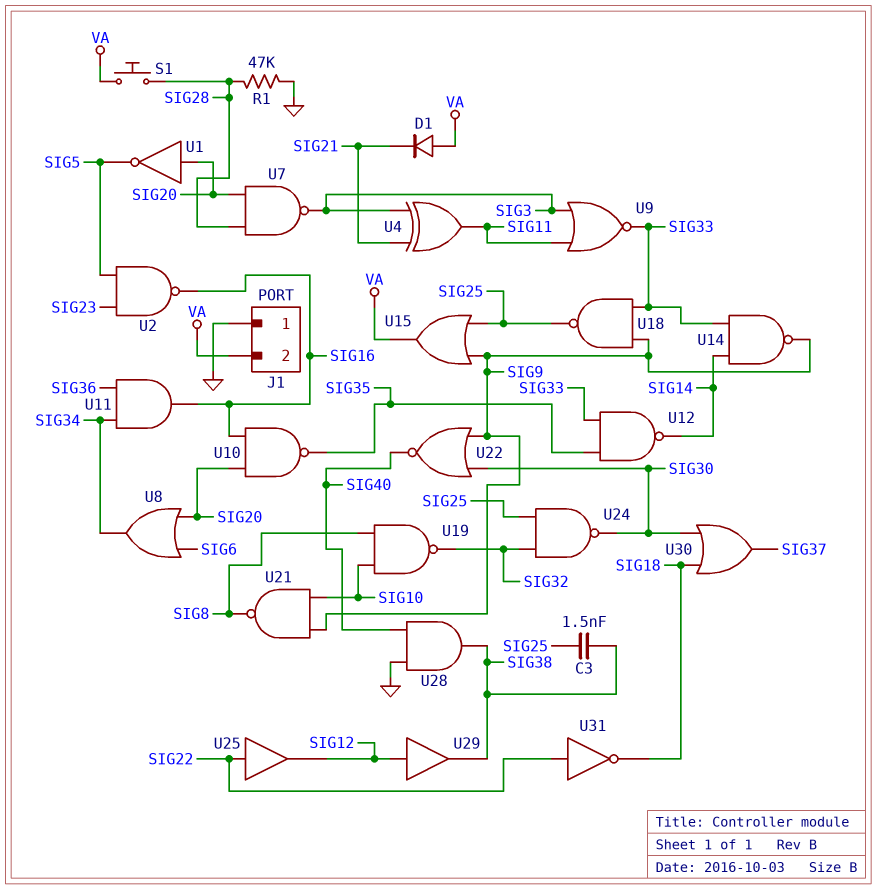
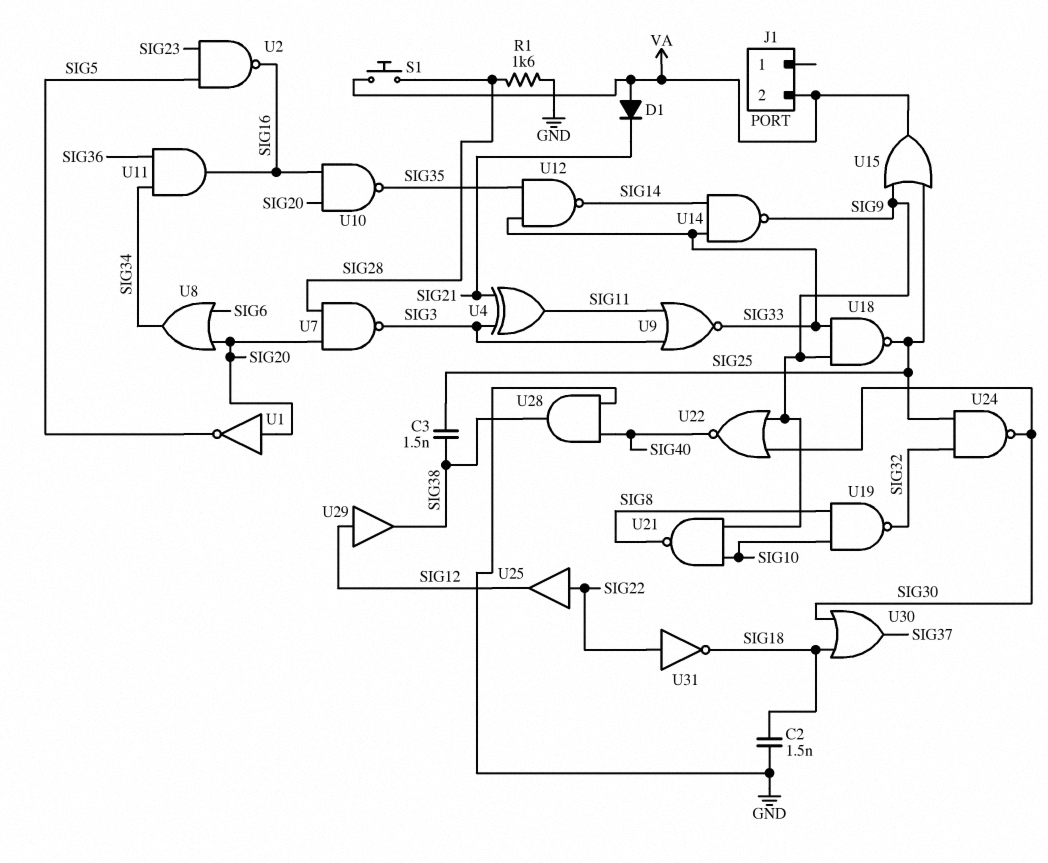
C2: none -> 1.5nF (GND, SIG18)
J1 pin 1: GND -> none
R1: 47k (GND, SIG28) -> 1.6k (GND, SIG28)

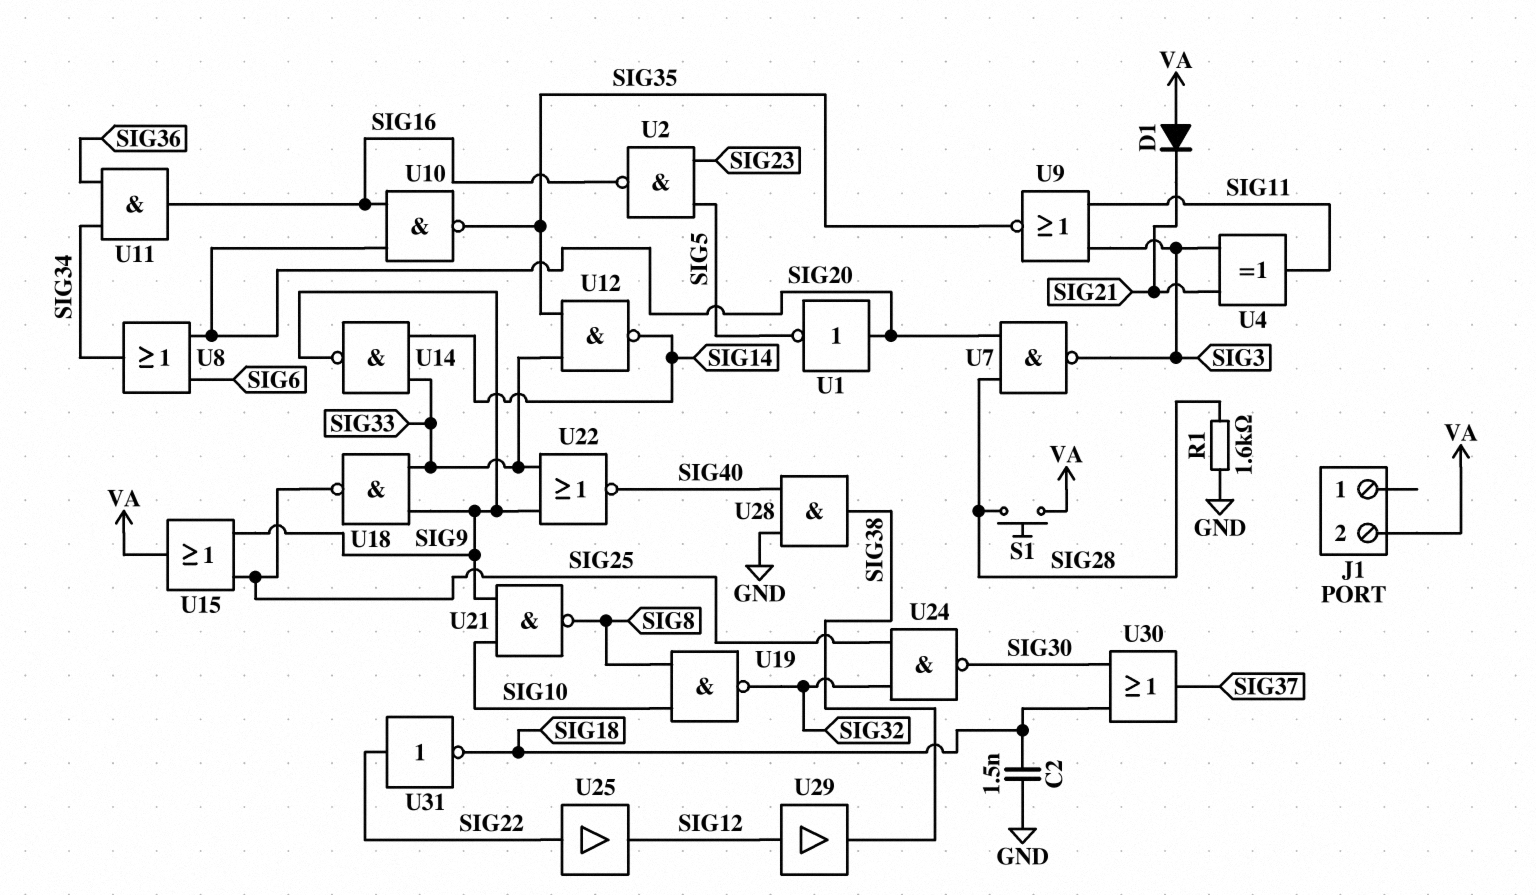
C3: 1.5nF (SIG25, SIG38) -> none
U9: NOR (in SIG3, in SIG11, out SIG33) -> NOR (in SIG3, in SIG11, out SIG35)
U22: NOR (in SIG9, in SIG30, out SIG40) -> NOR (in SIG9, in SIG33, out SIG40)

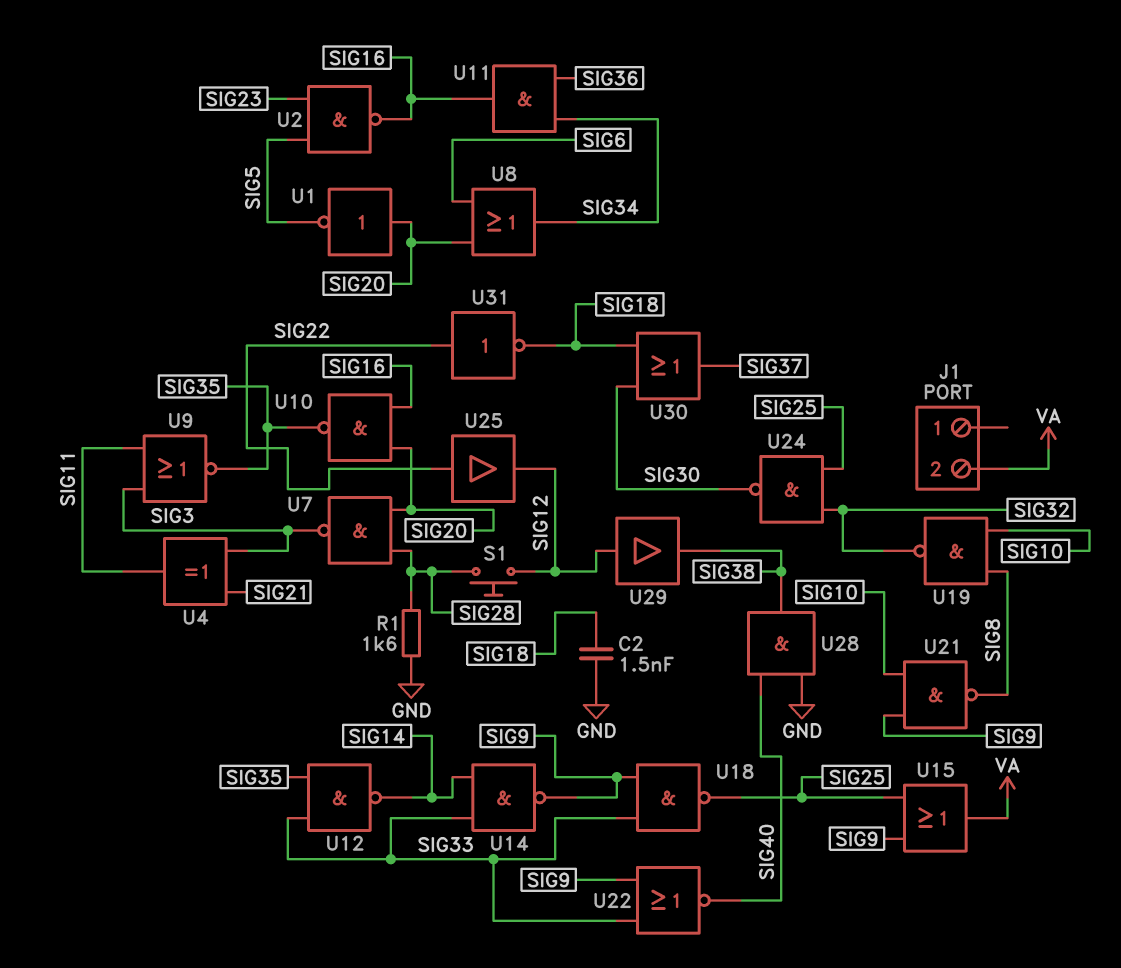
D1: diode (A VA, K SIG21) -> none
S1: button (SIG28, VA) -> button (SIG12, SIG28)

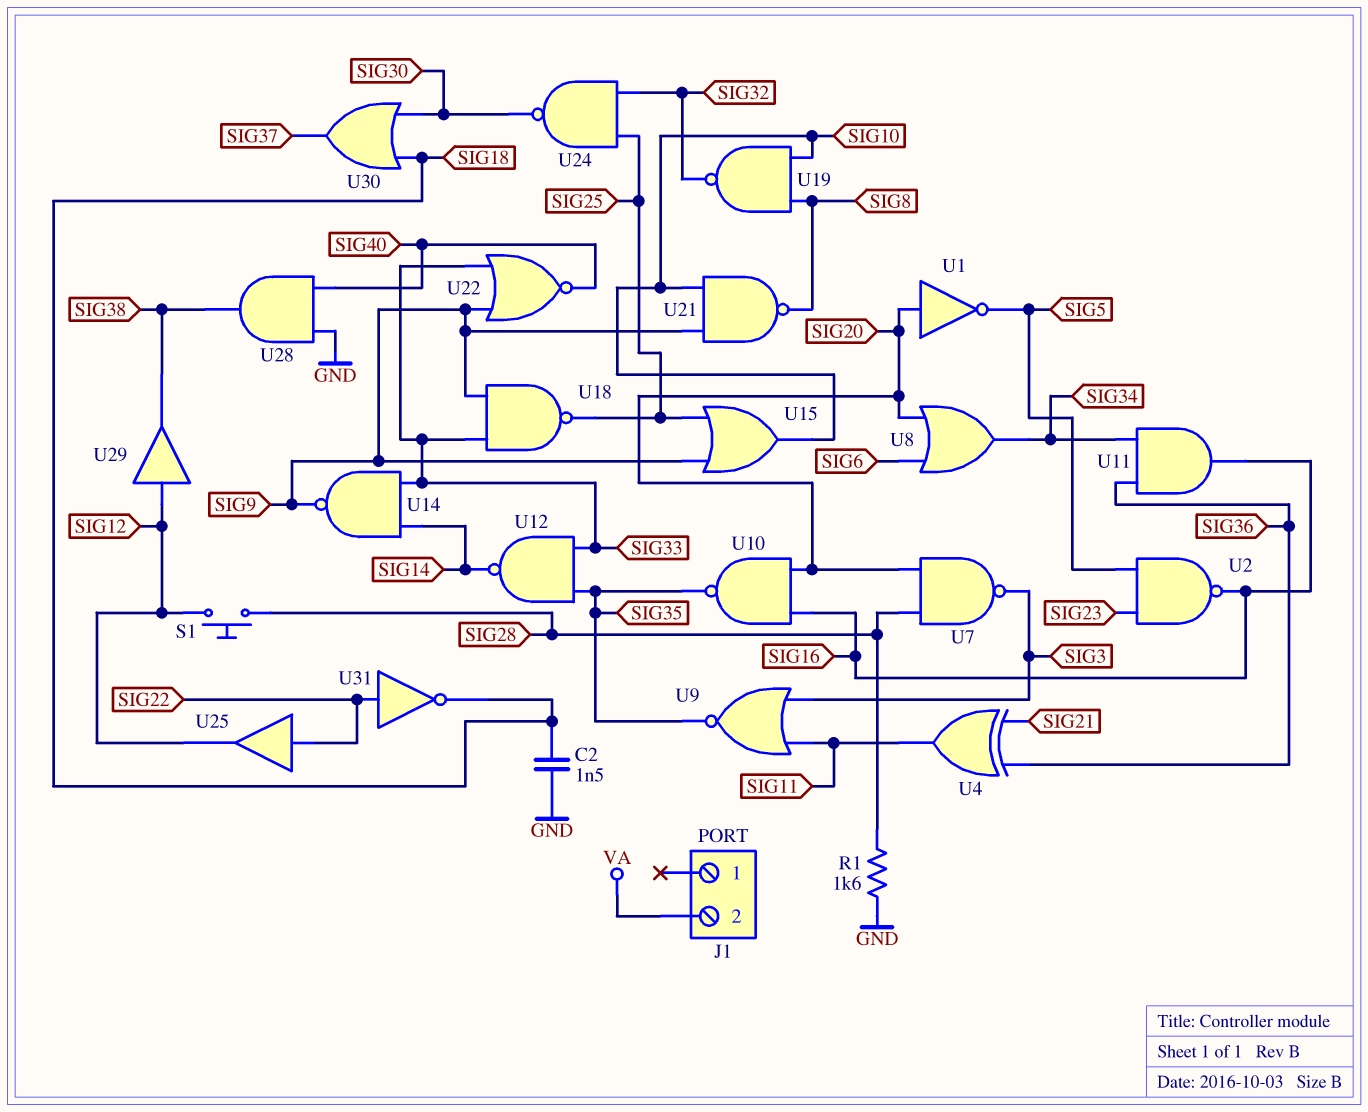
U4: XOR (in SIG3, in SIG21, out SIG11) -> XOR (in SIG21, in SIG36, out SIG11)
U15: OR (in SIG9, in SIG25, out VA) -> OR (in SIG9, in SIG25, out SIG10)

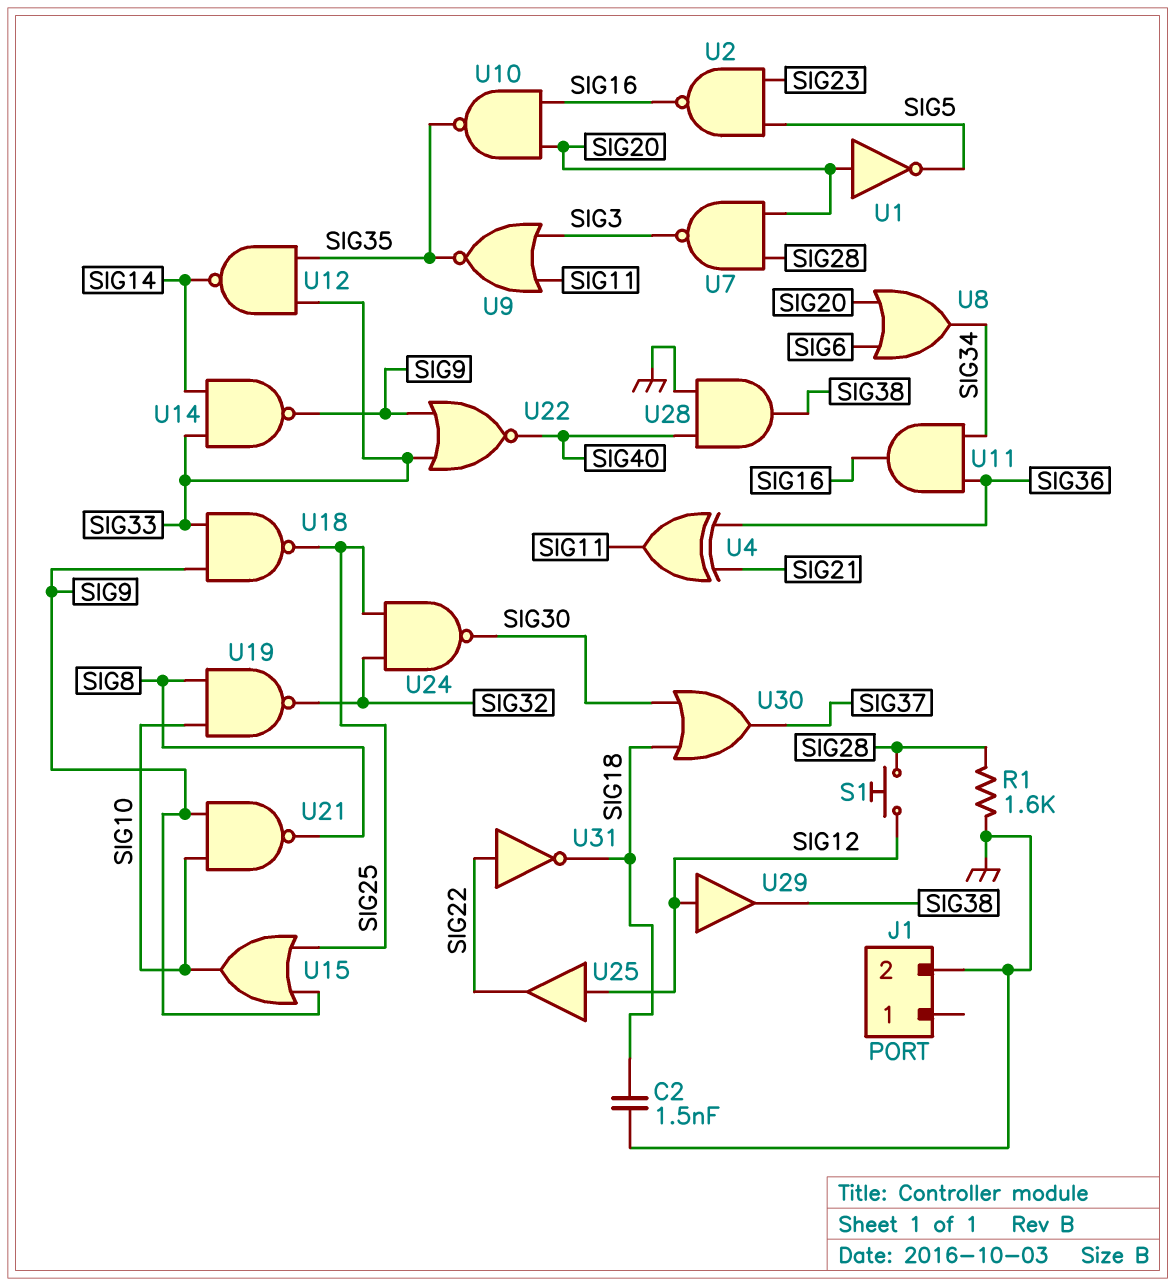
J1 pin 2: VA -> GND
U25: buffer (in SIG22, out SIG12) -> buffer (in SIG12, out SIG22)

